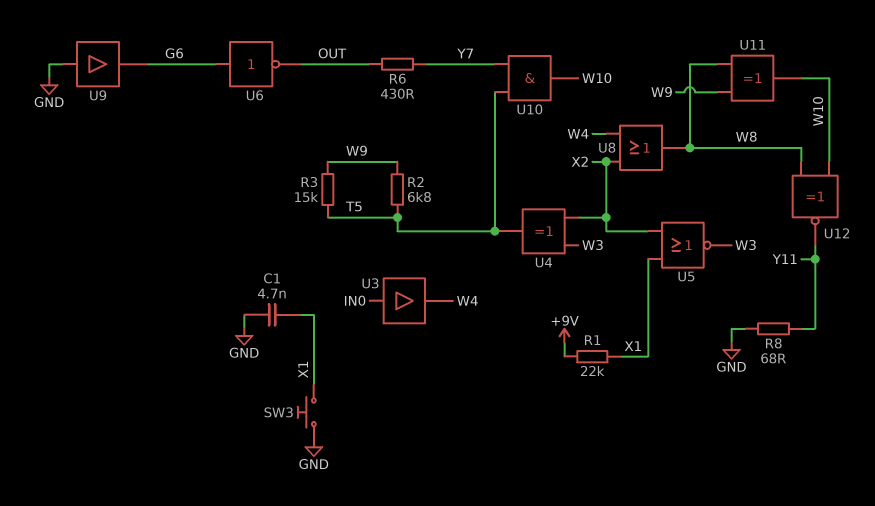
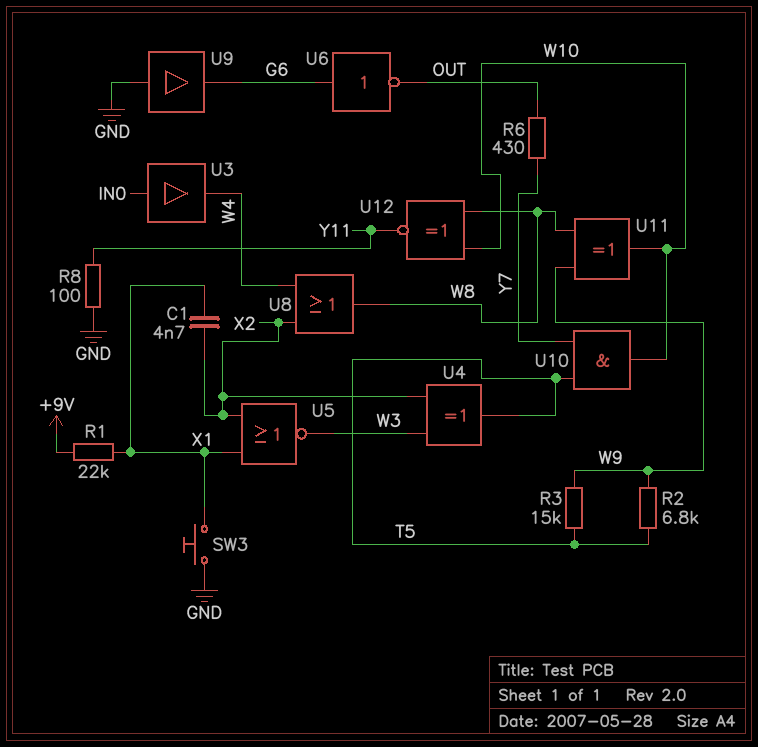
C1: 4.7nF (GND, X1) -> 4.7nF (X1, X2)
R8: 68 (GND, Y11) -> 100 (GND, Y11)

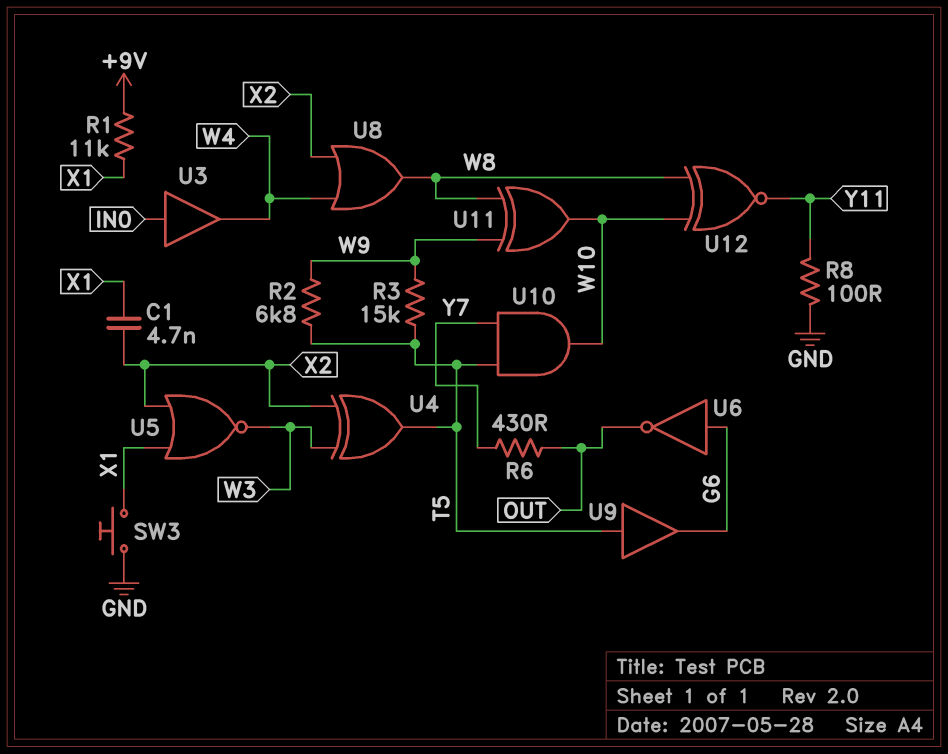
R1: 22k (+9V, X1) -> 11k (+9V, X1)
U9: buffer (in GND, out G6) -> buffer (in T5, out G6)

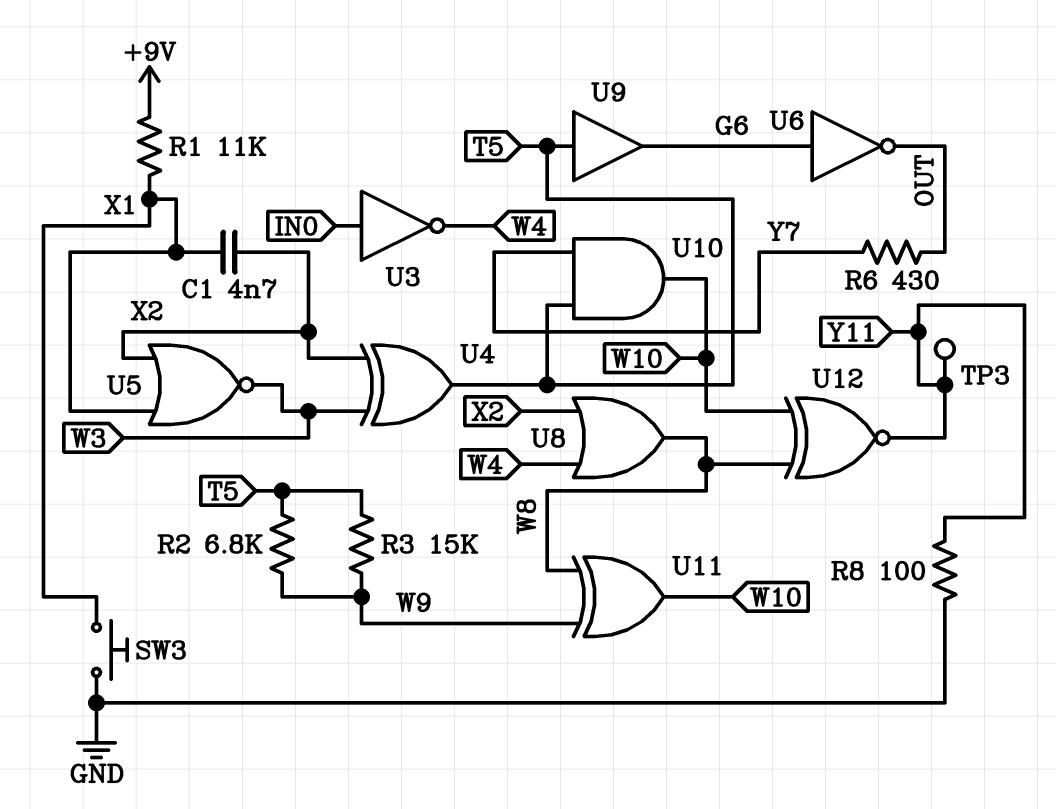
TP3: none -> test point (Y11)
U3: buffer (in IN0, out W4) -> NOT (in IN0, out W4)

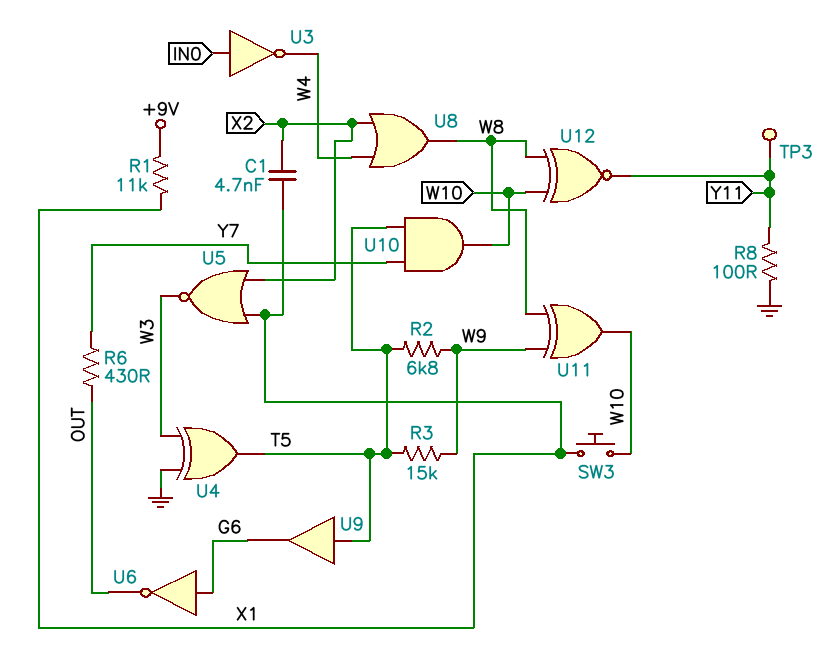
SW3: button (GND, X1) -> button (W10, X1)
U4: XOR (in W3, in X2, out T5) -> XOR (in GND, in W3, out T5)

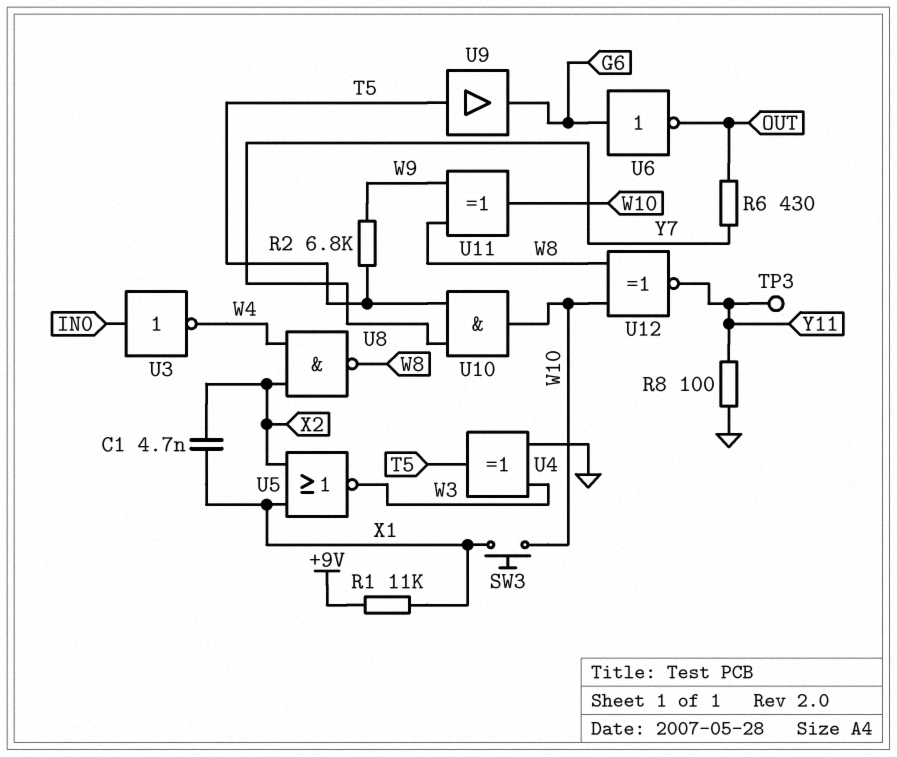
R3: 15k (T5, W9) -> none
U8: OR (in W4, in X2, out W8) -> NAND (in W4, in X2, out W8)

